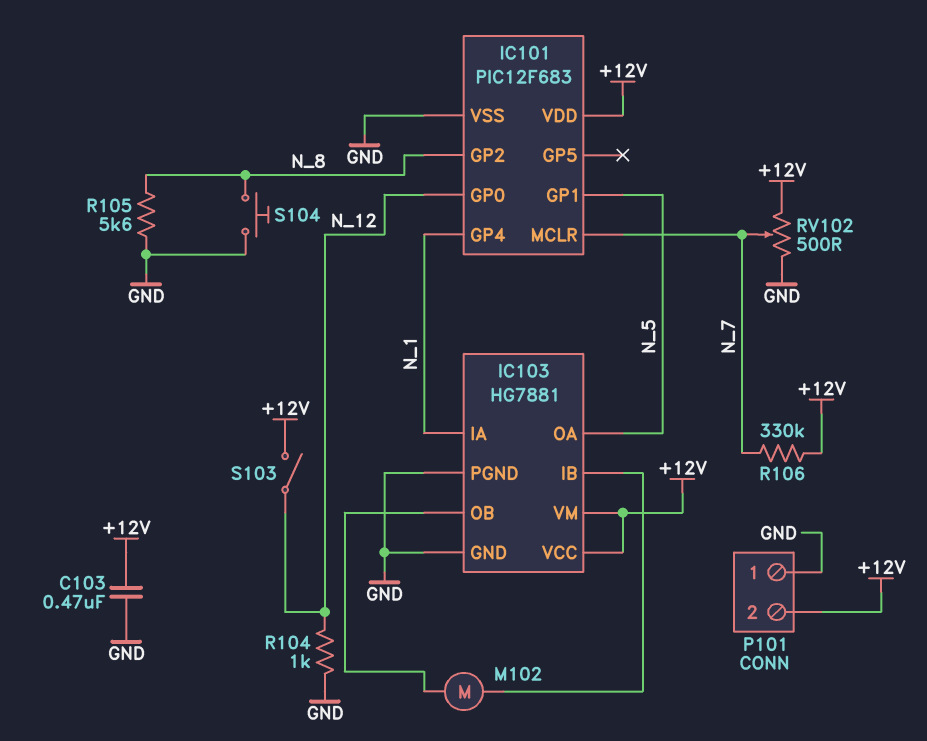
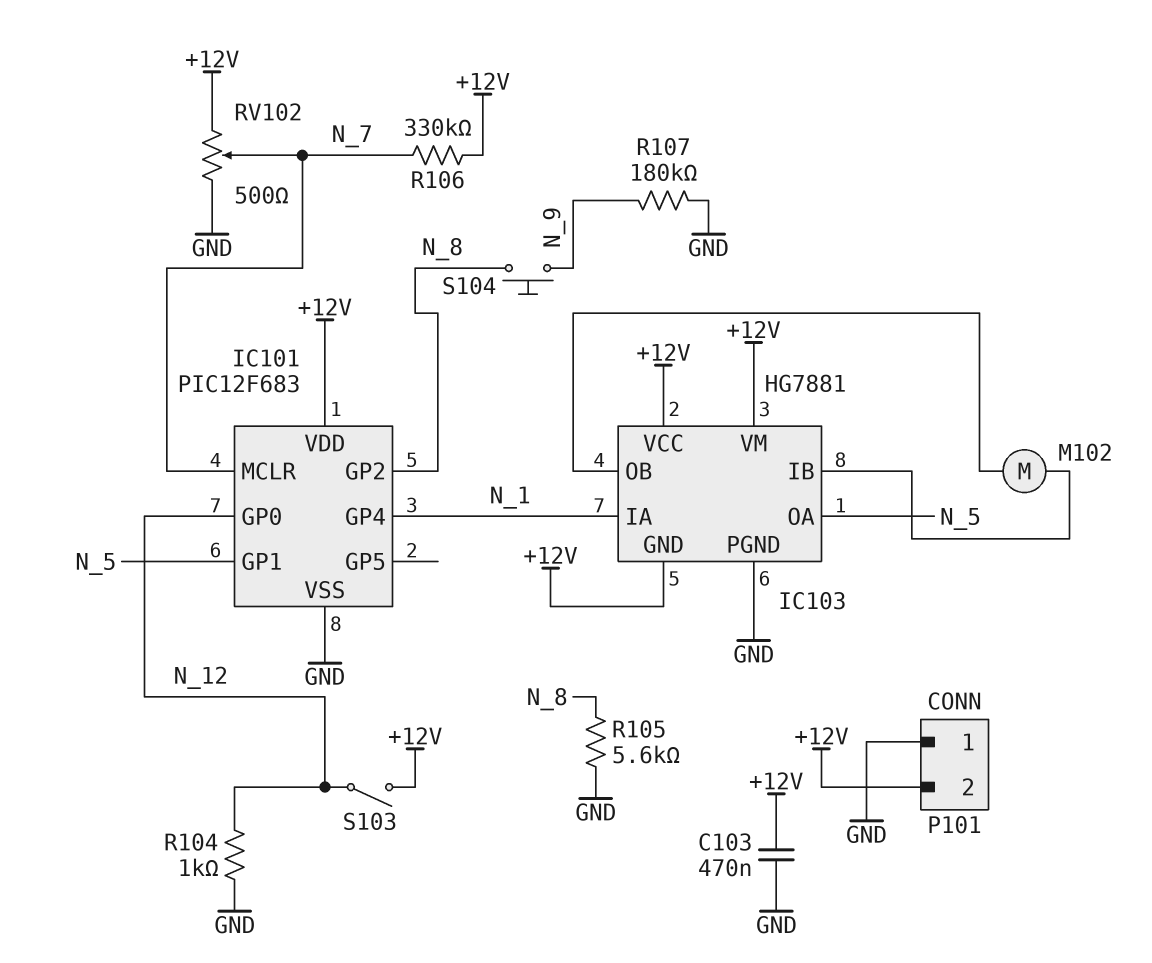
IC103 pin GND: GND -> +12V
R107: none -> 180k (GND, N_9)
S104: button (GND, N_8) -> button (N_8, N_9)

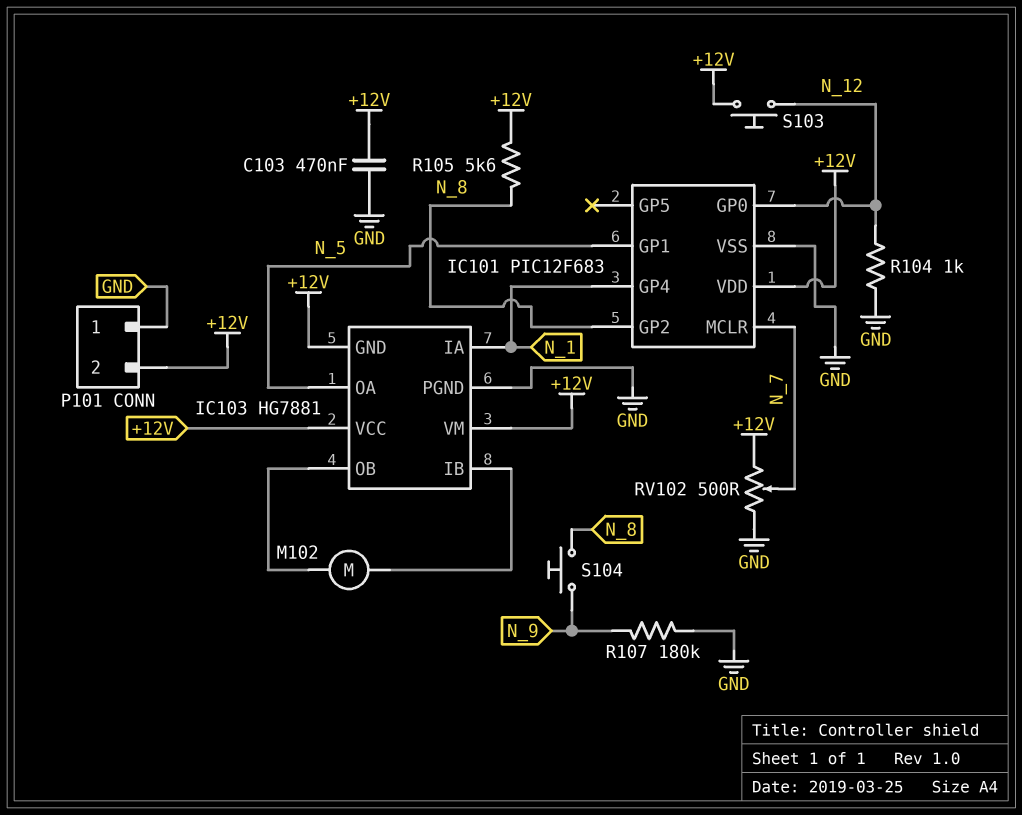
R105: 5.6k (GND, N_8) -> 5.6k (+12V, N_8)
R106: 330k (+12V, N_7) -> none
S103: switch (+12V, N_12) -> button (+12V, N_12)

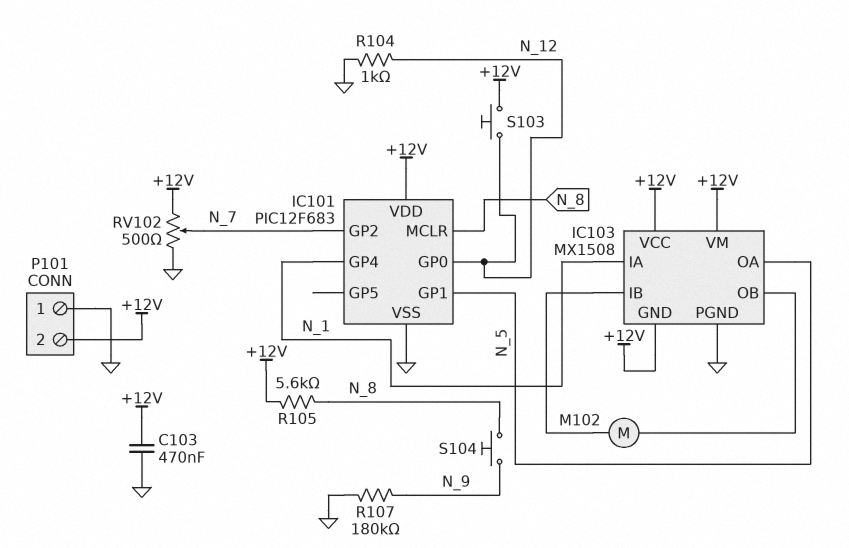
IC101 pin GP2: N_8 -> N_7
IC101 pin MCLR: N_7 -> N_8
IC103: HG7881 -> MX1508

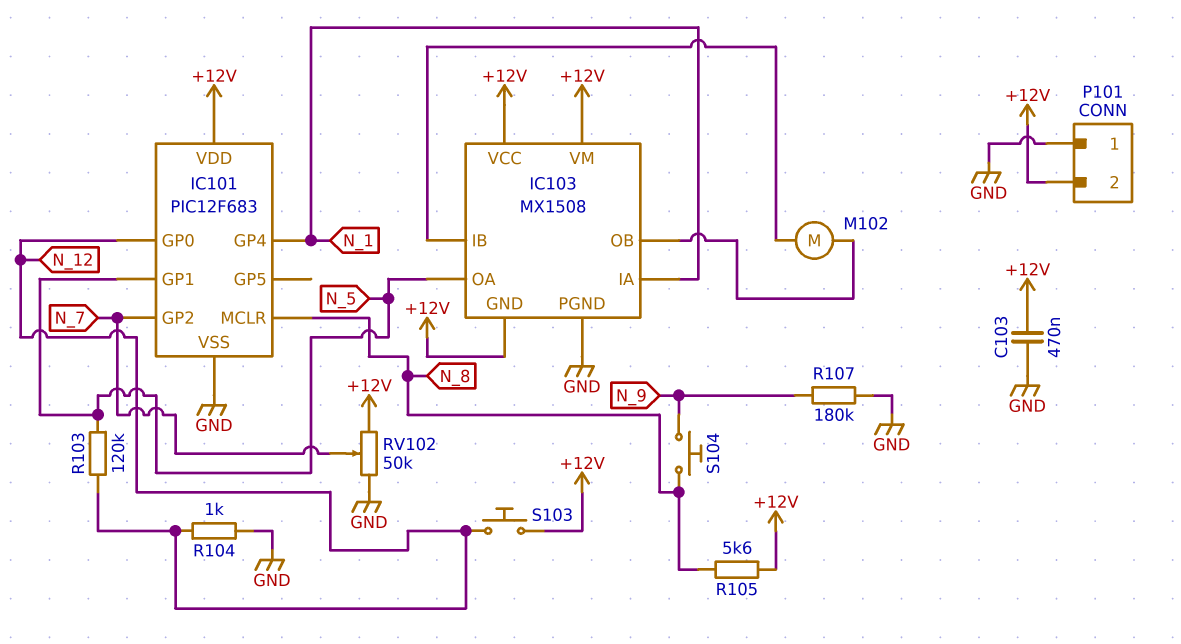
R103: none -> 120k (N_5, N_12)
RV102: 500 (+12V, GND, wiper N_7) -> 50k (+12V, GND, wiper N_7)

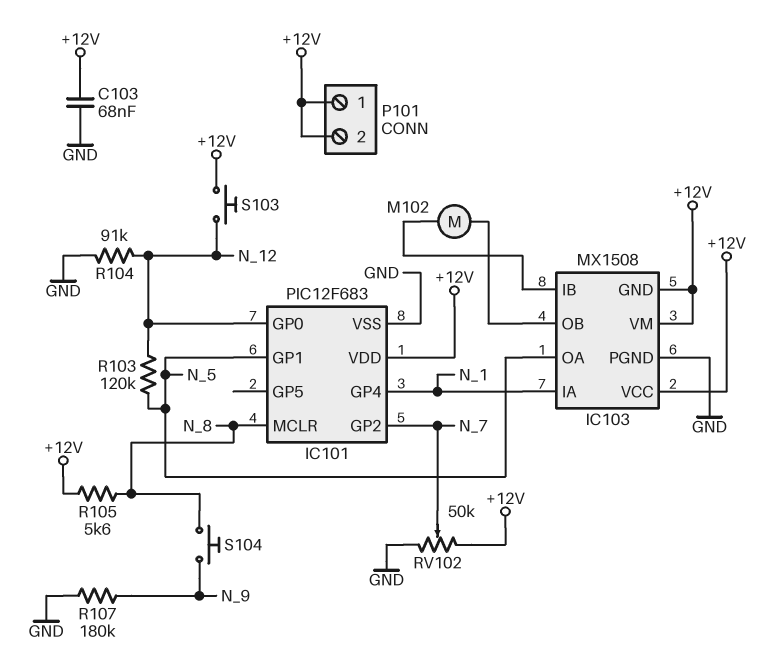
C103: 470nF (+12V, GND) -> 68nF (+12V, GND)
P101 pin 1: GND -> +12V
R104: 1k (GND, N_12) -> 91k (GND, N_12)

